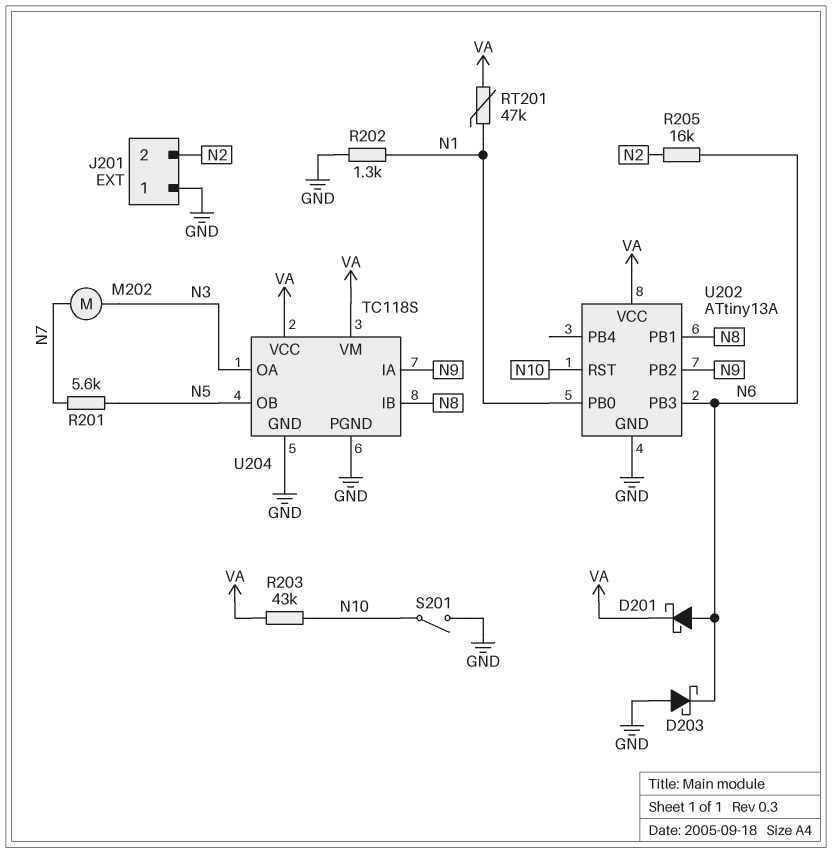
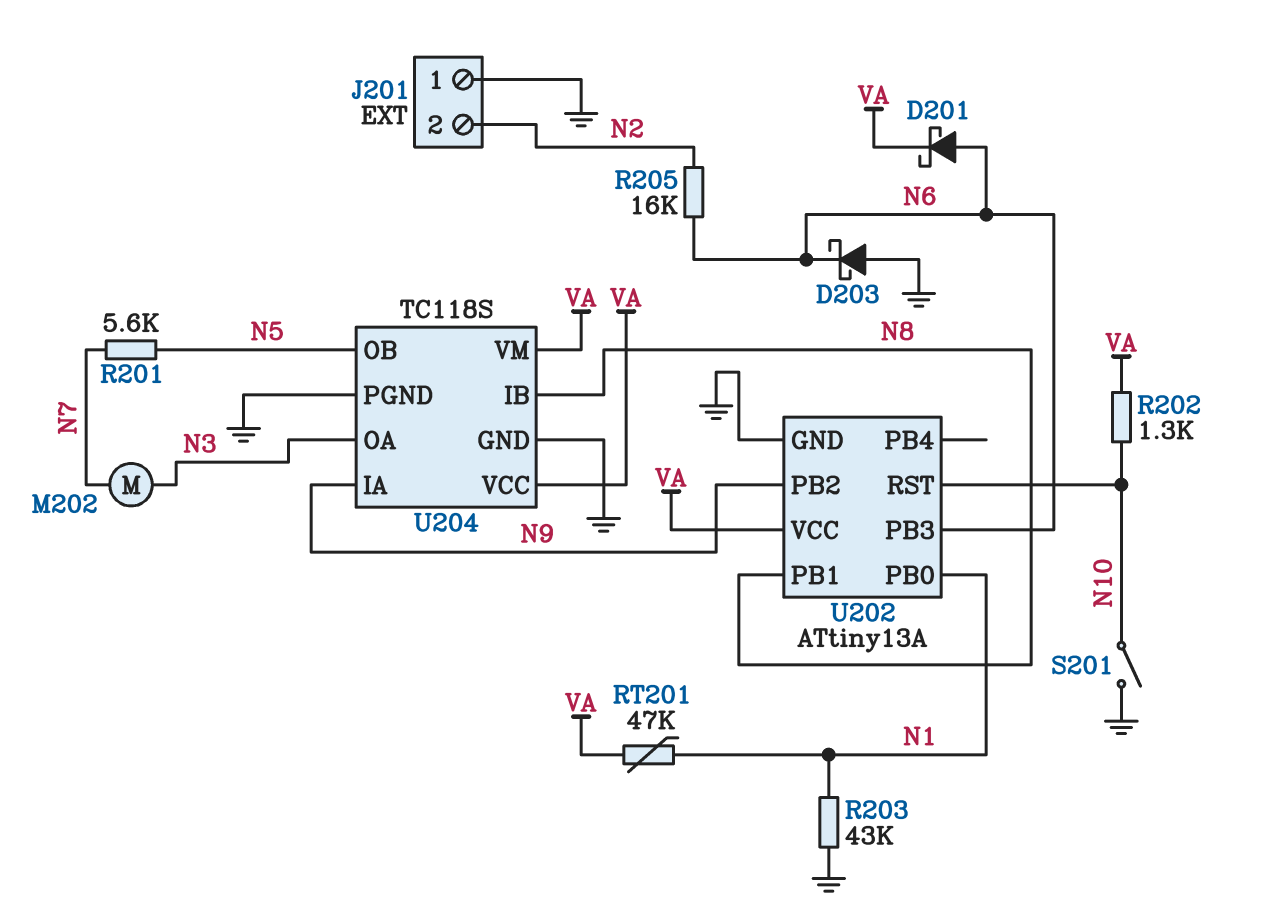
R202: 1.3k (GND, N1) -> 1.3k (N10, VA)
R203: 43k (N10, VA) -> 43k (GND, N1)

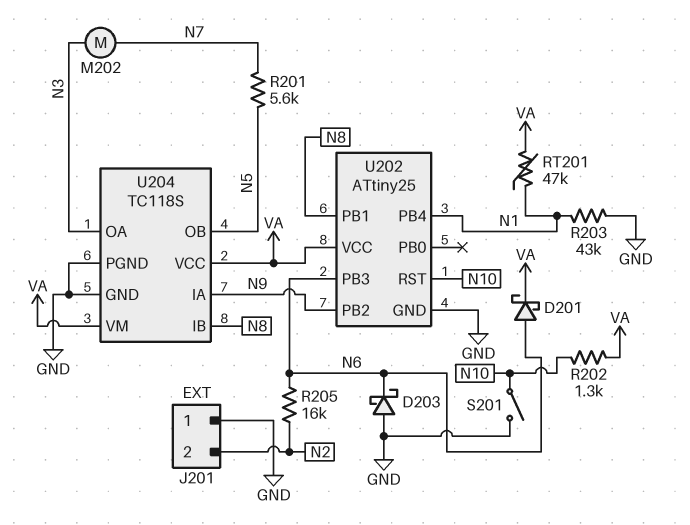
U202: ATtiny13A -> ATtiny25
U202 pin PB0: N1 -> none
U202 pin PB4: none -> N1

